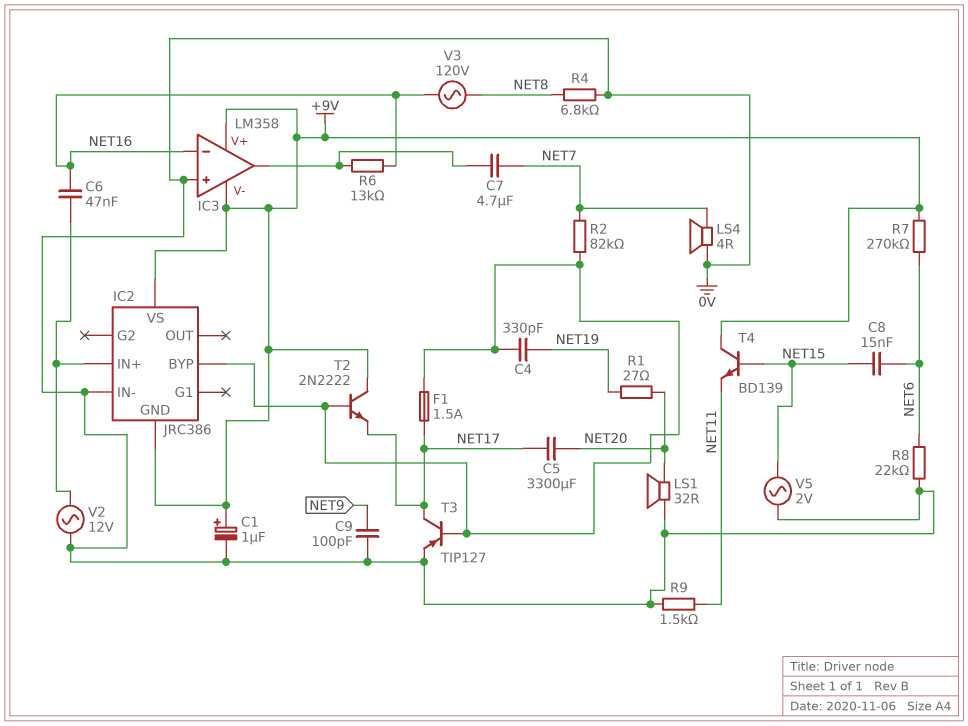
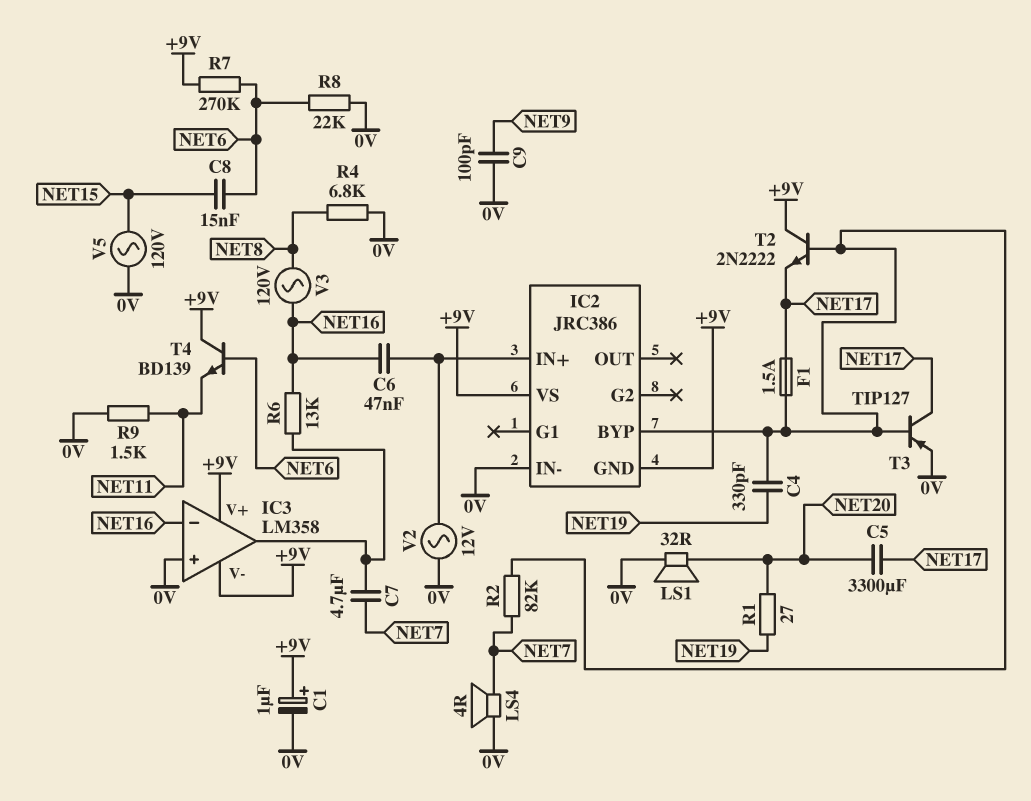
T4: NPN BD139 (B NET15, C +9V, E NET11) -> NPN BD139 (B NET6, C +9V, E NET11)
V5: AC 2V (0V, NET15) -> AC 120V (0V, NET15)

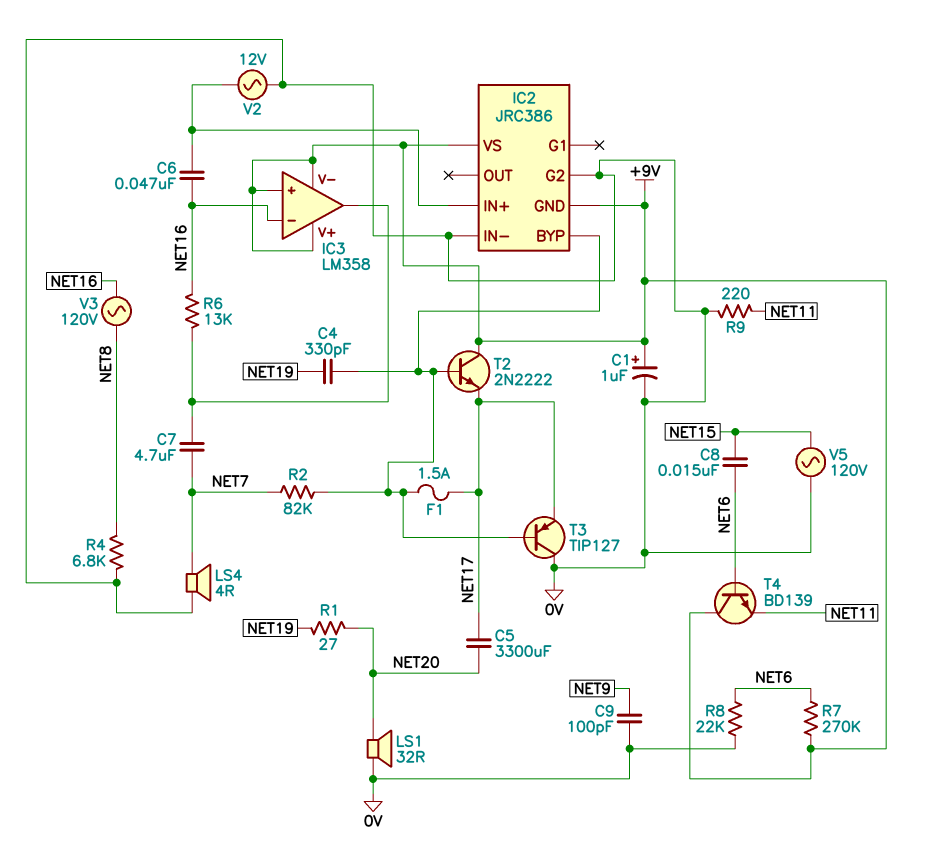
IC2 pin G2: none -> 0V
IC3 pin in+: 0V -> +9V
R9: 1.5k (0V, NET11) -> 220 (0V, NET11)
T3: PNP TIP127 (B IC2/BYP, C NET17, E 0V) -> PNP TIP127 (B IC2/BYP, C 0V, E NET17)

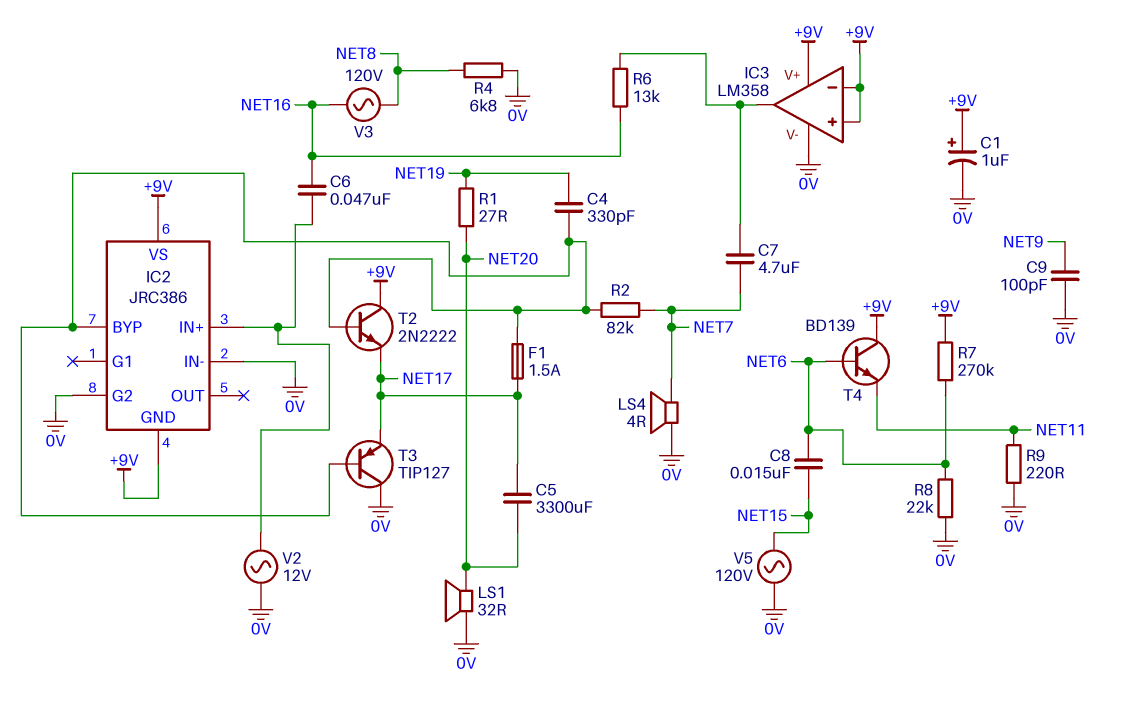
IC3 pin V-: +9V -> 0V
IC3 pin in-: NET16 -> +9V

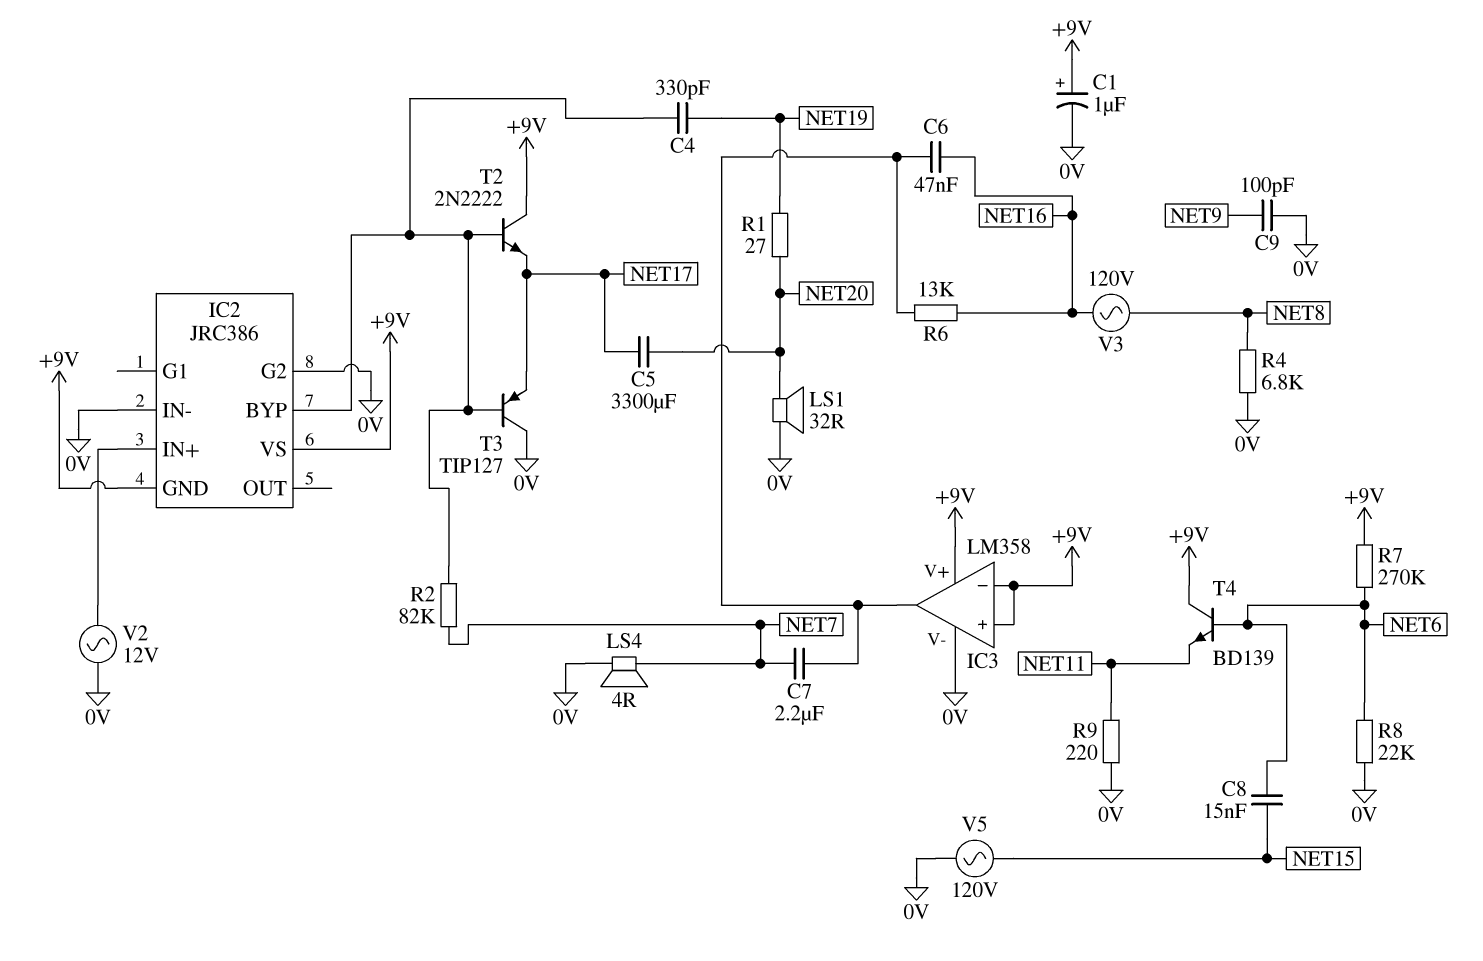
C6: 47nF (IC2/IN+, NET16) -> 47nF (IC3/out, NET16)
C7: 4.7uF (IC3/out, NET7) -> 2.2uF (IC3/out, NET7)
F1: 1.5A (IC2/BYP, NET17) -> none

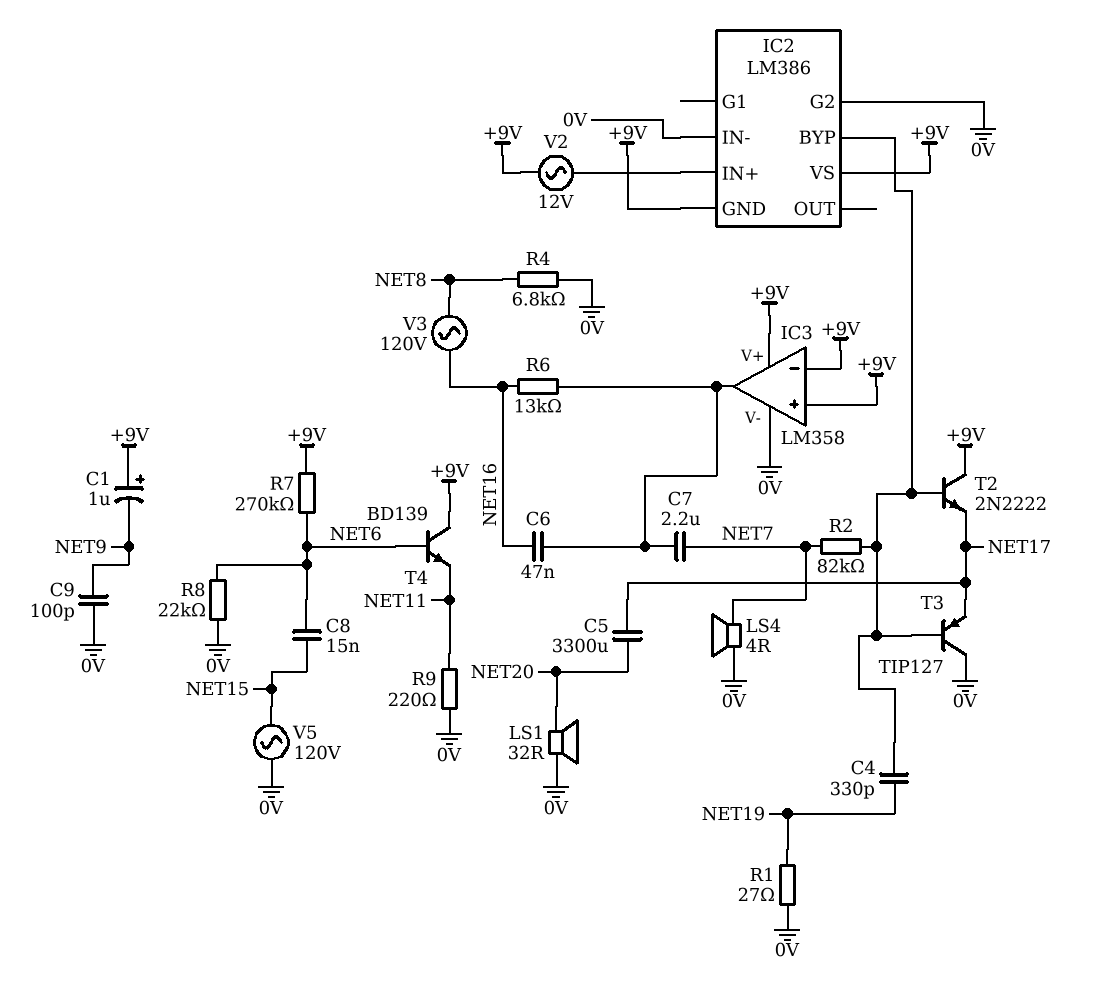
C1: 1uF (plus +9V, minus 0V) -> 1uF (plus +9V, minus NET9)
IC2: JRC386 -> LM386
R1: 27 (NET19, NET20) -> 27 (0V, NET19)
V2: AC 12V (0V, IC2/IN+) -> AC 12V (+9V, IC2/IN+)

